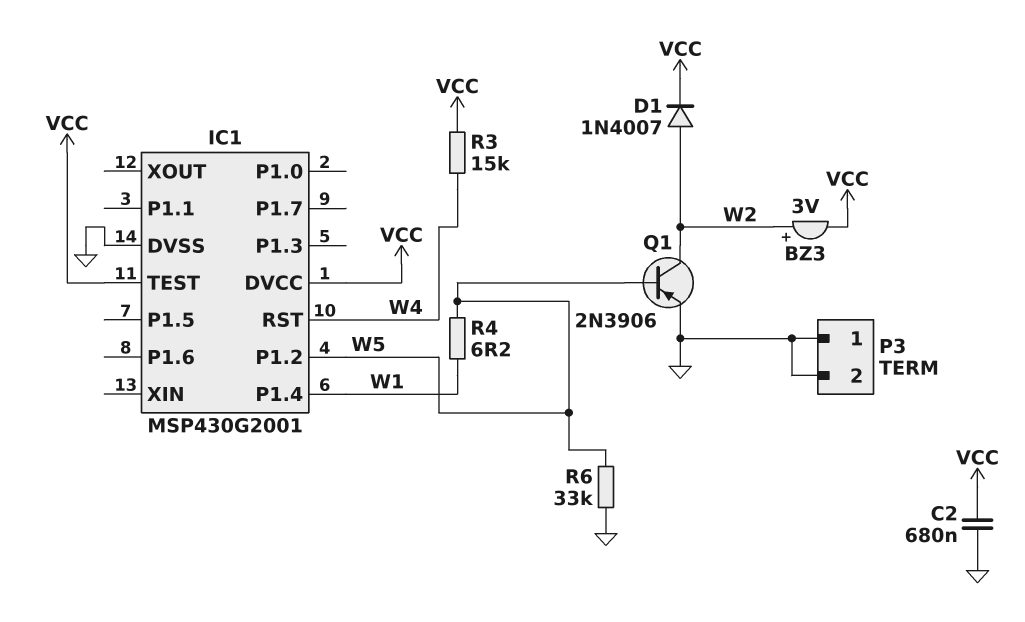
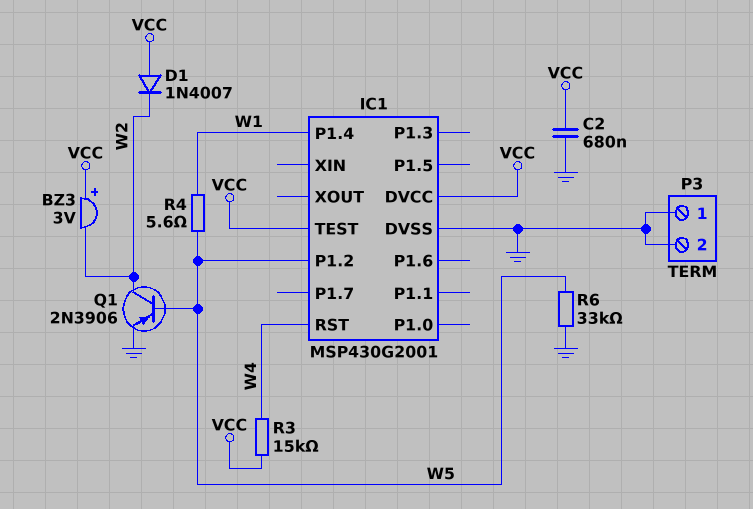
BZ3: buzzer 3V (plus W2, minus VCC) -> buzzer 3V (plus VCC, minus W2)
D1: diode 1N4007 (A W2, K VCC) -> diode 1N4007 (A VCC, K W2)
R4: 6.2 (W1, W5) -> 5.6 (W1, W5)

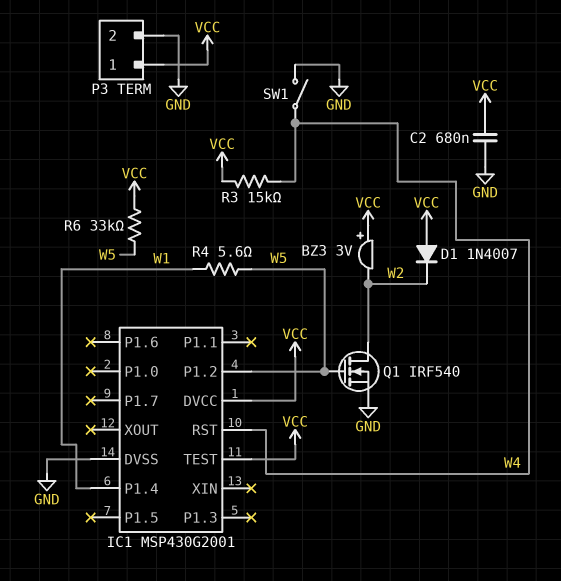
P3 pin 1: GND -> VCC
Q1: PNP 2N3906 (B W5, C W2, E GND) -> NMOS IRF540 (G W5, D W2, S GND)
R6: 33k (GND, W5) -> 33k (VCC, W5)
SW1: none -> switch (GND, W4)

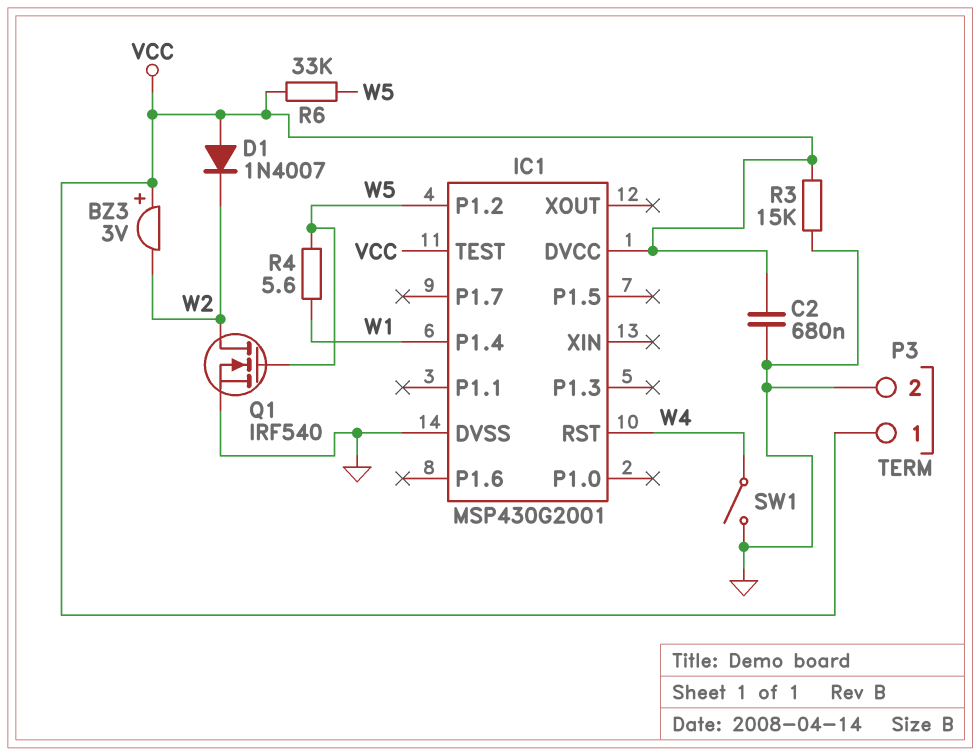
R3: 15k (VCC, W4) -> 15k (GND, VCC)

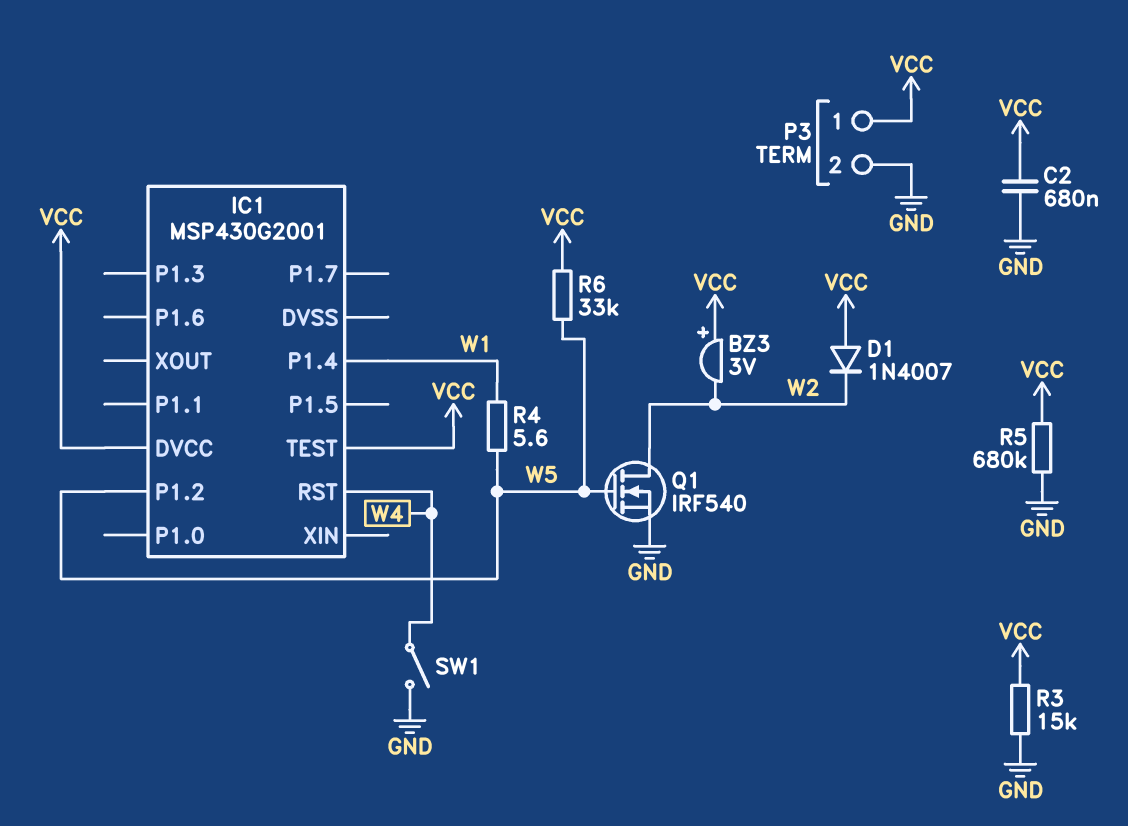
IC1 pin DVSS: GND -> none
R5: none -> 680k (GND, VCC)

